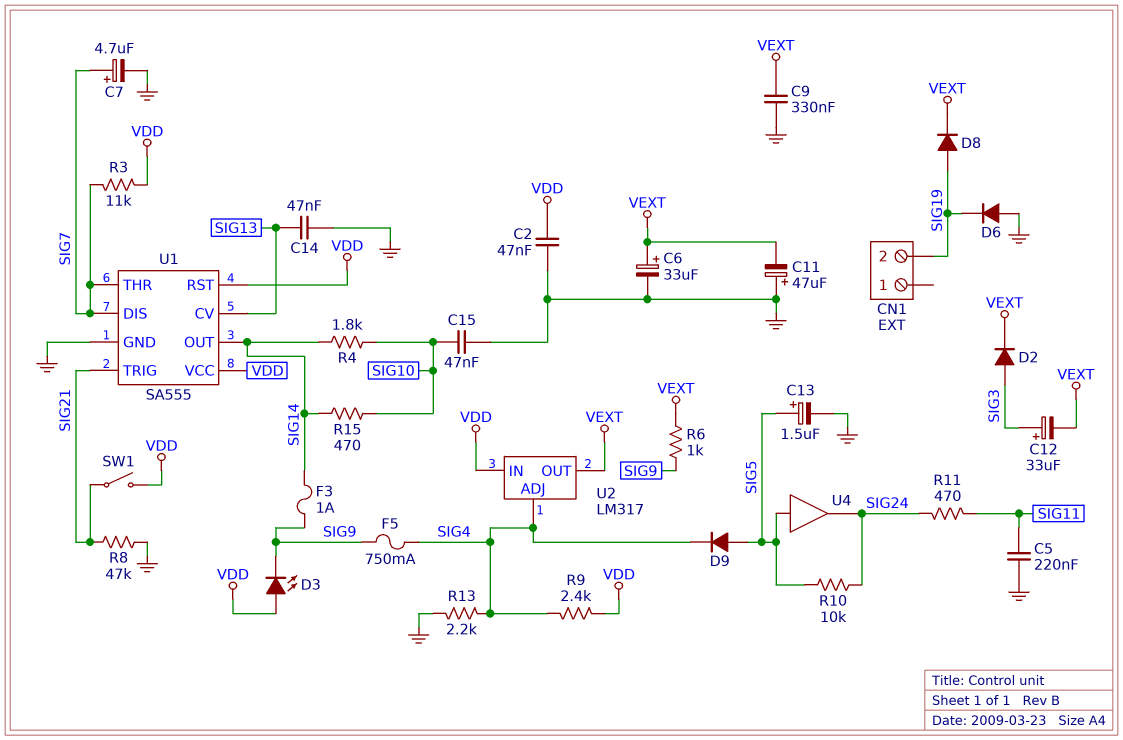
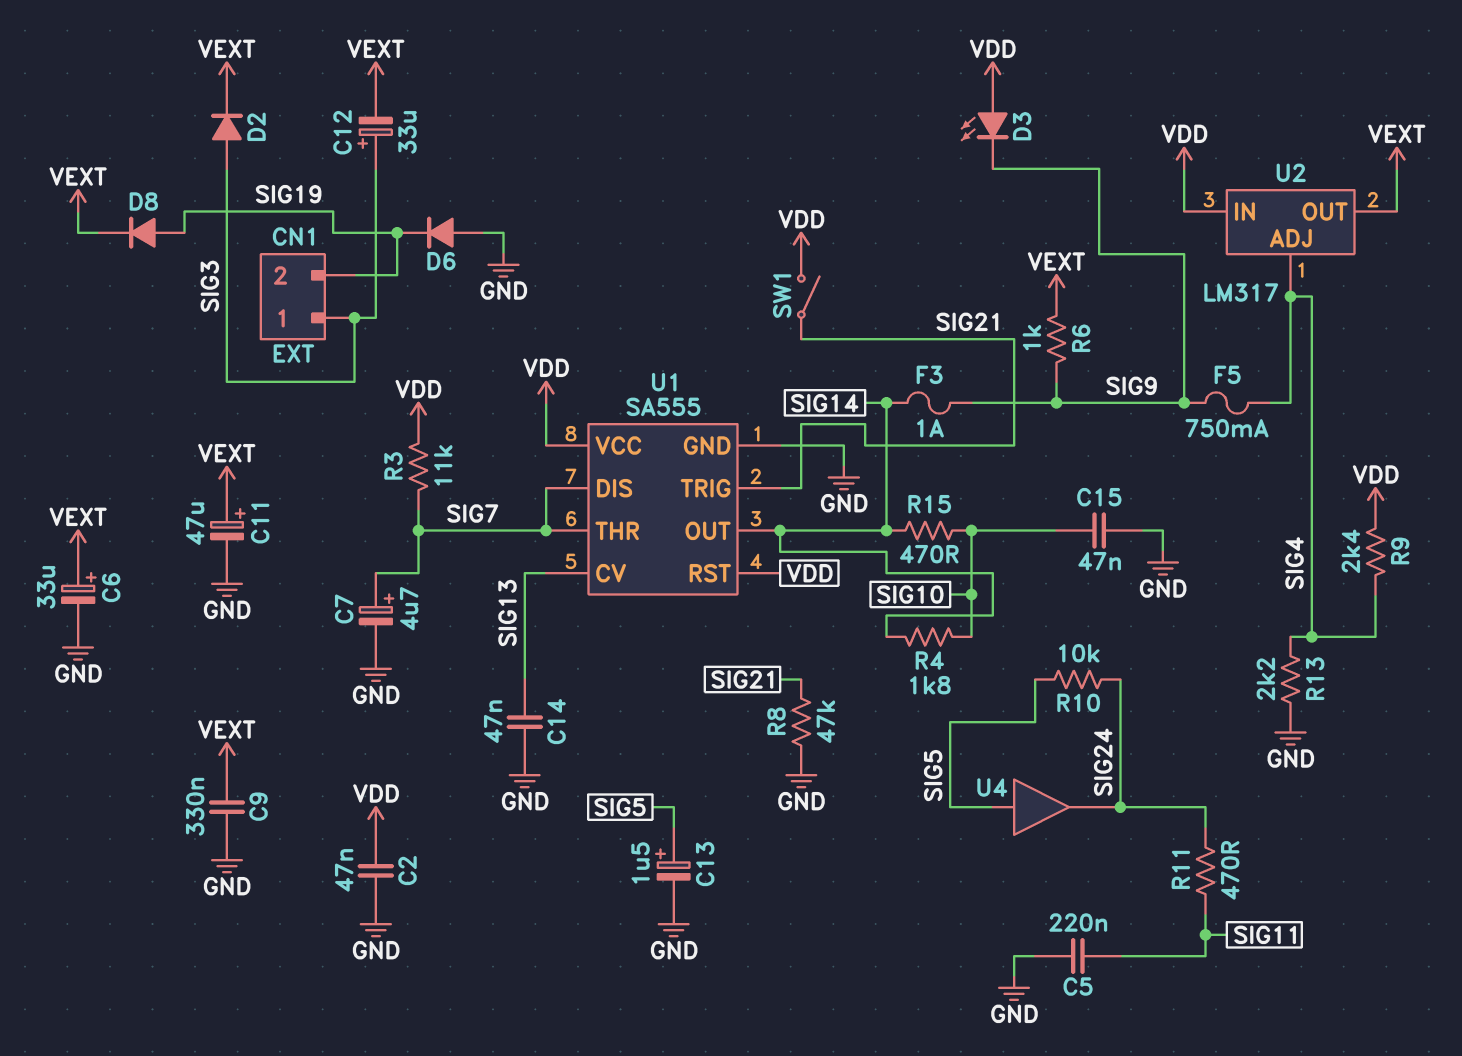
C11: 47uF (plus GND, minus VEXT) -> 47uF (plus VEXT, minus GND)
CN1 pin 1: none -> SIG3
D9: diode (A SIG5, K SIG4) -> none

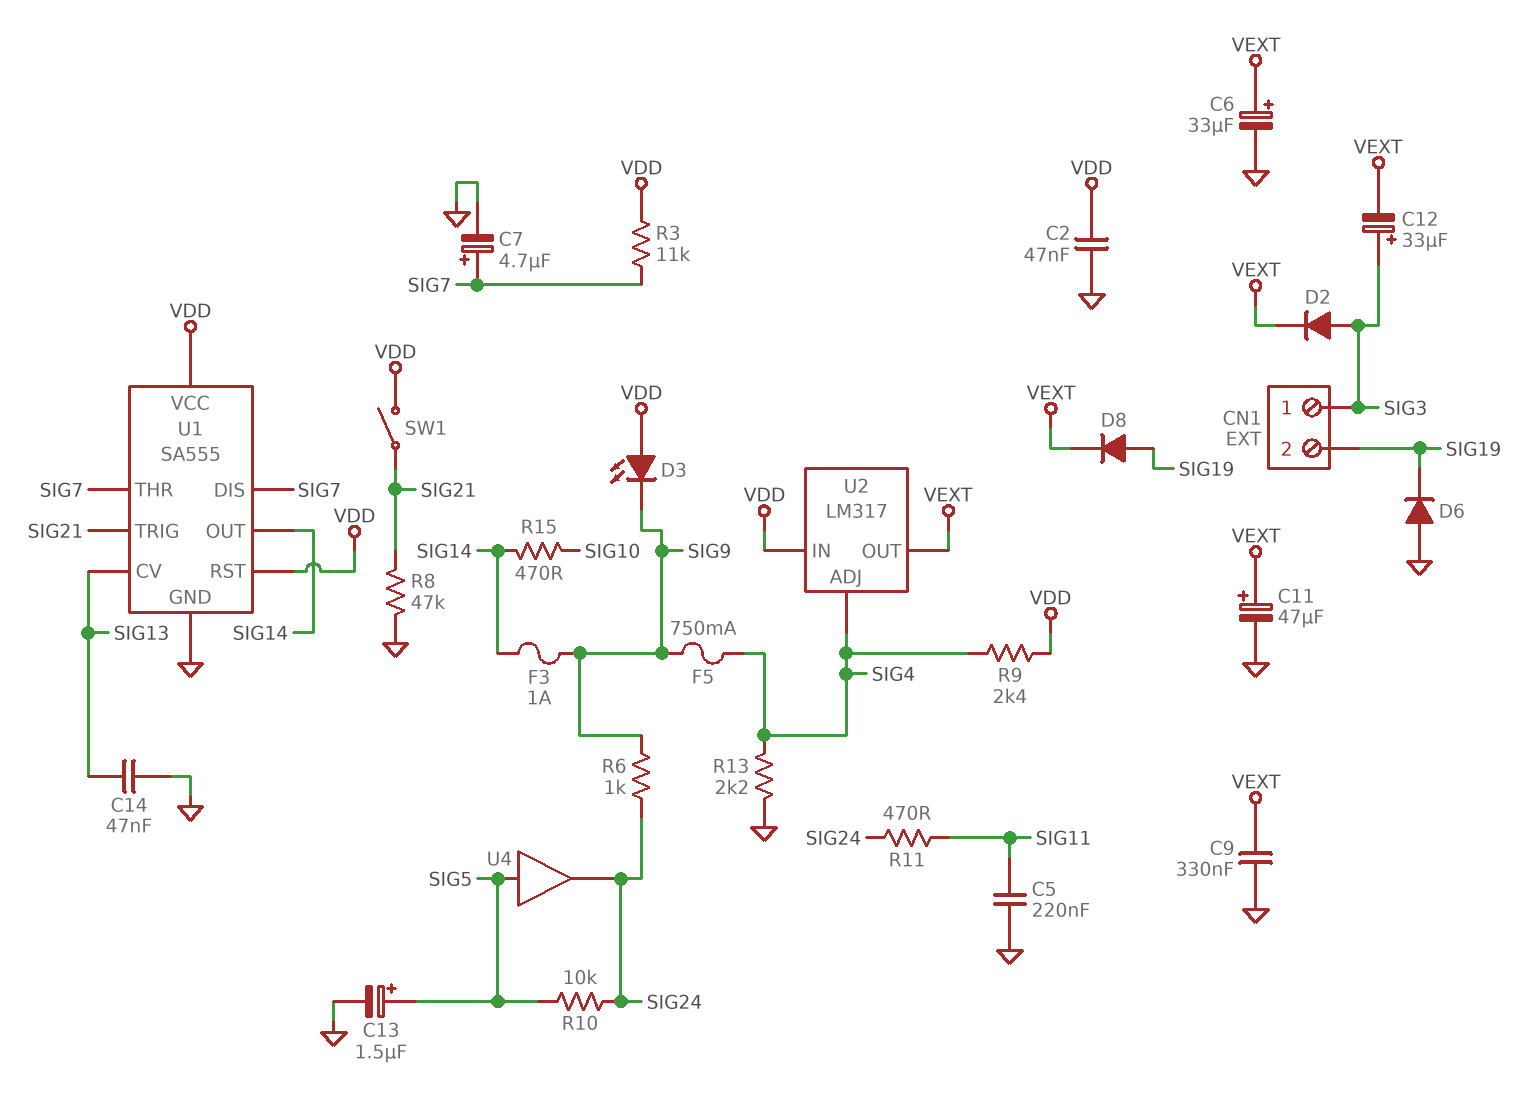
C15: 47nF (GND, SIG10) -> none
R4: 1.8k (SIG10, SIG14) -> none
R6: 1k (SIG9, VEXT) -> 1k (SIG9, SIG24)

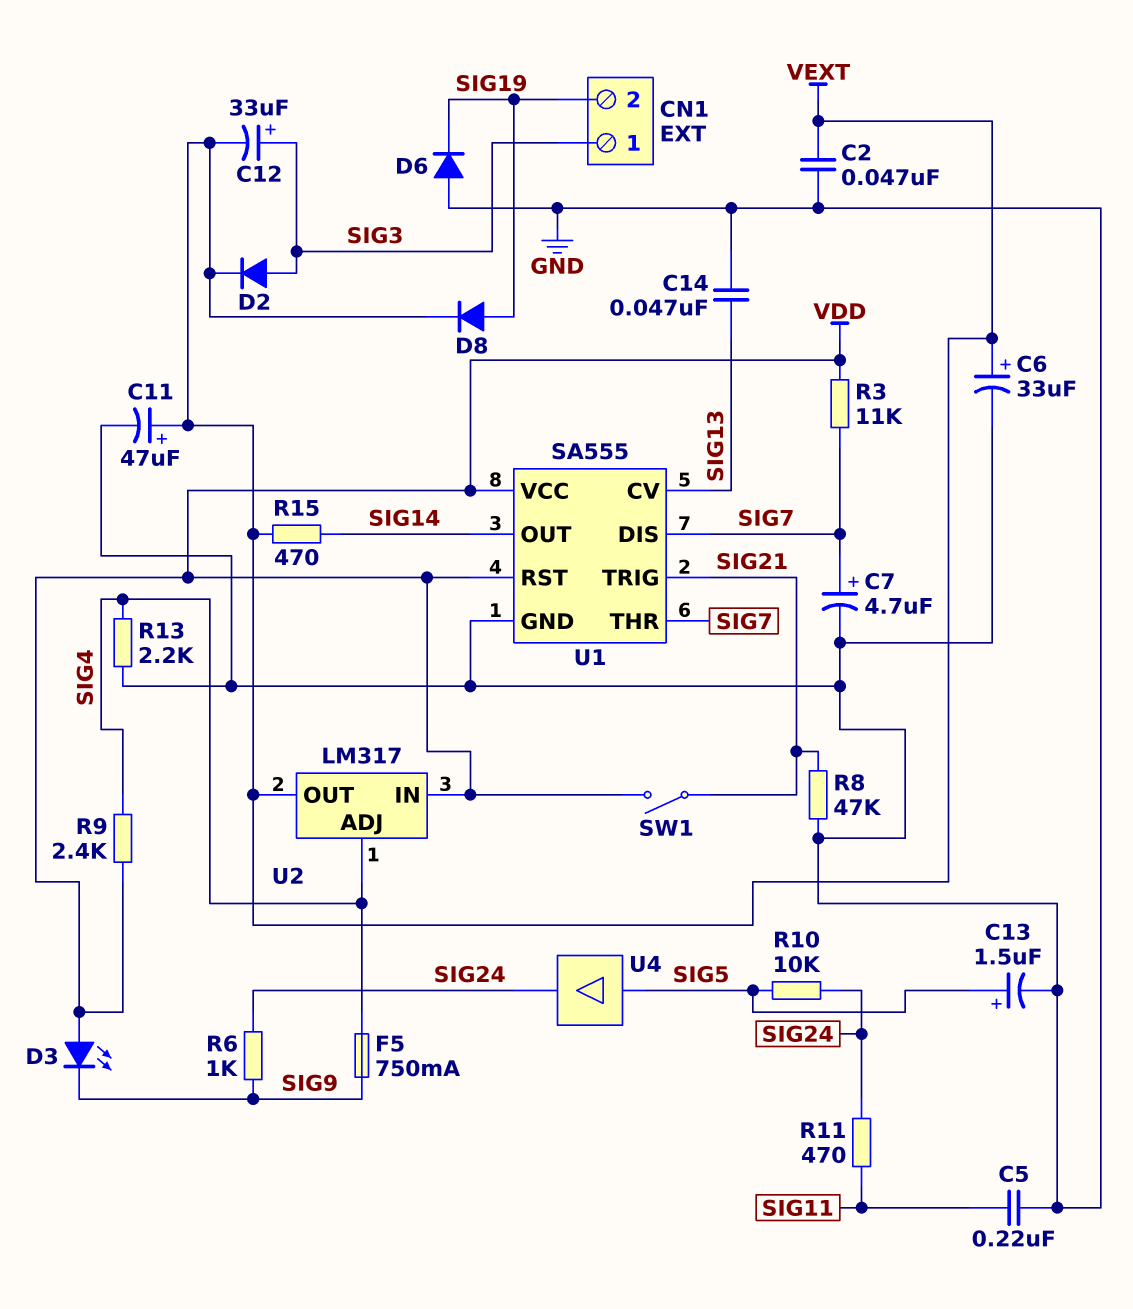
C2: 47nF (GND, VDD) -> 47nF (GND, VEXT)
C9: 330nF (GND, VEXT) -> none
F3: 1A (SIG9, SIG14) -> none
R15: 470 (SIG10, SIG14) -> 470 (SIG14, VEXT)

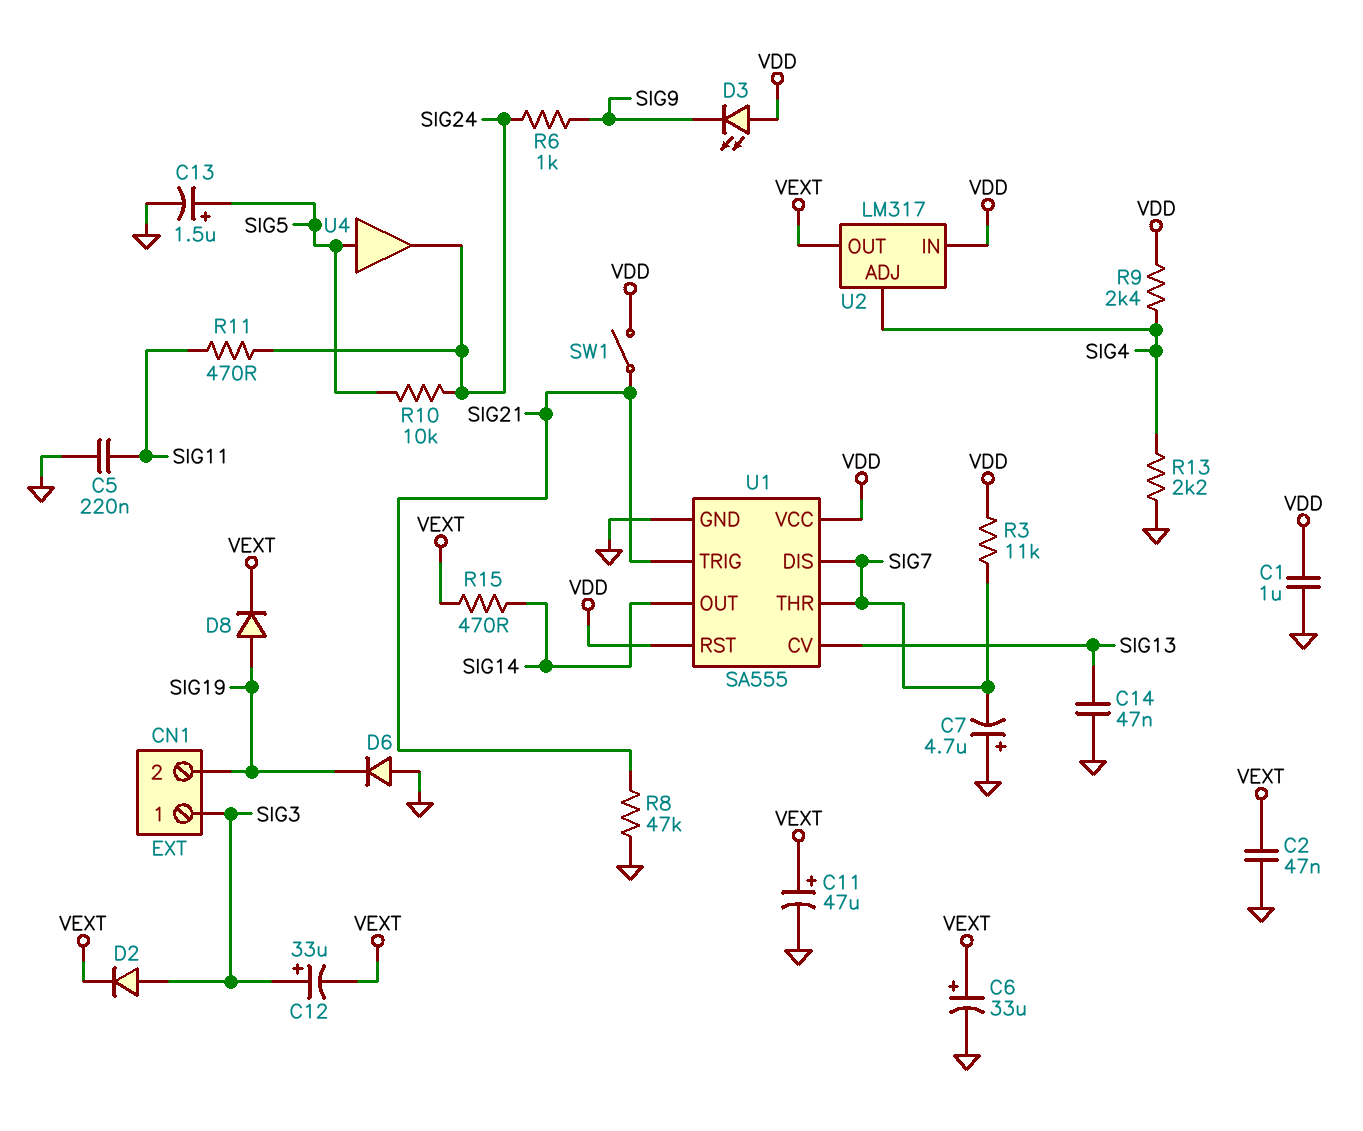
C1: none -> 1uF (GND, VDD)
C7: 4.7uF (plus SIG7, minus GND) -> 4.7uF (plus GND, minus SIG7)
F5: 750mA (SIG4, SIG9) -> none

